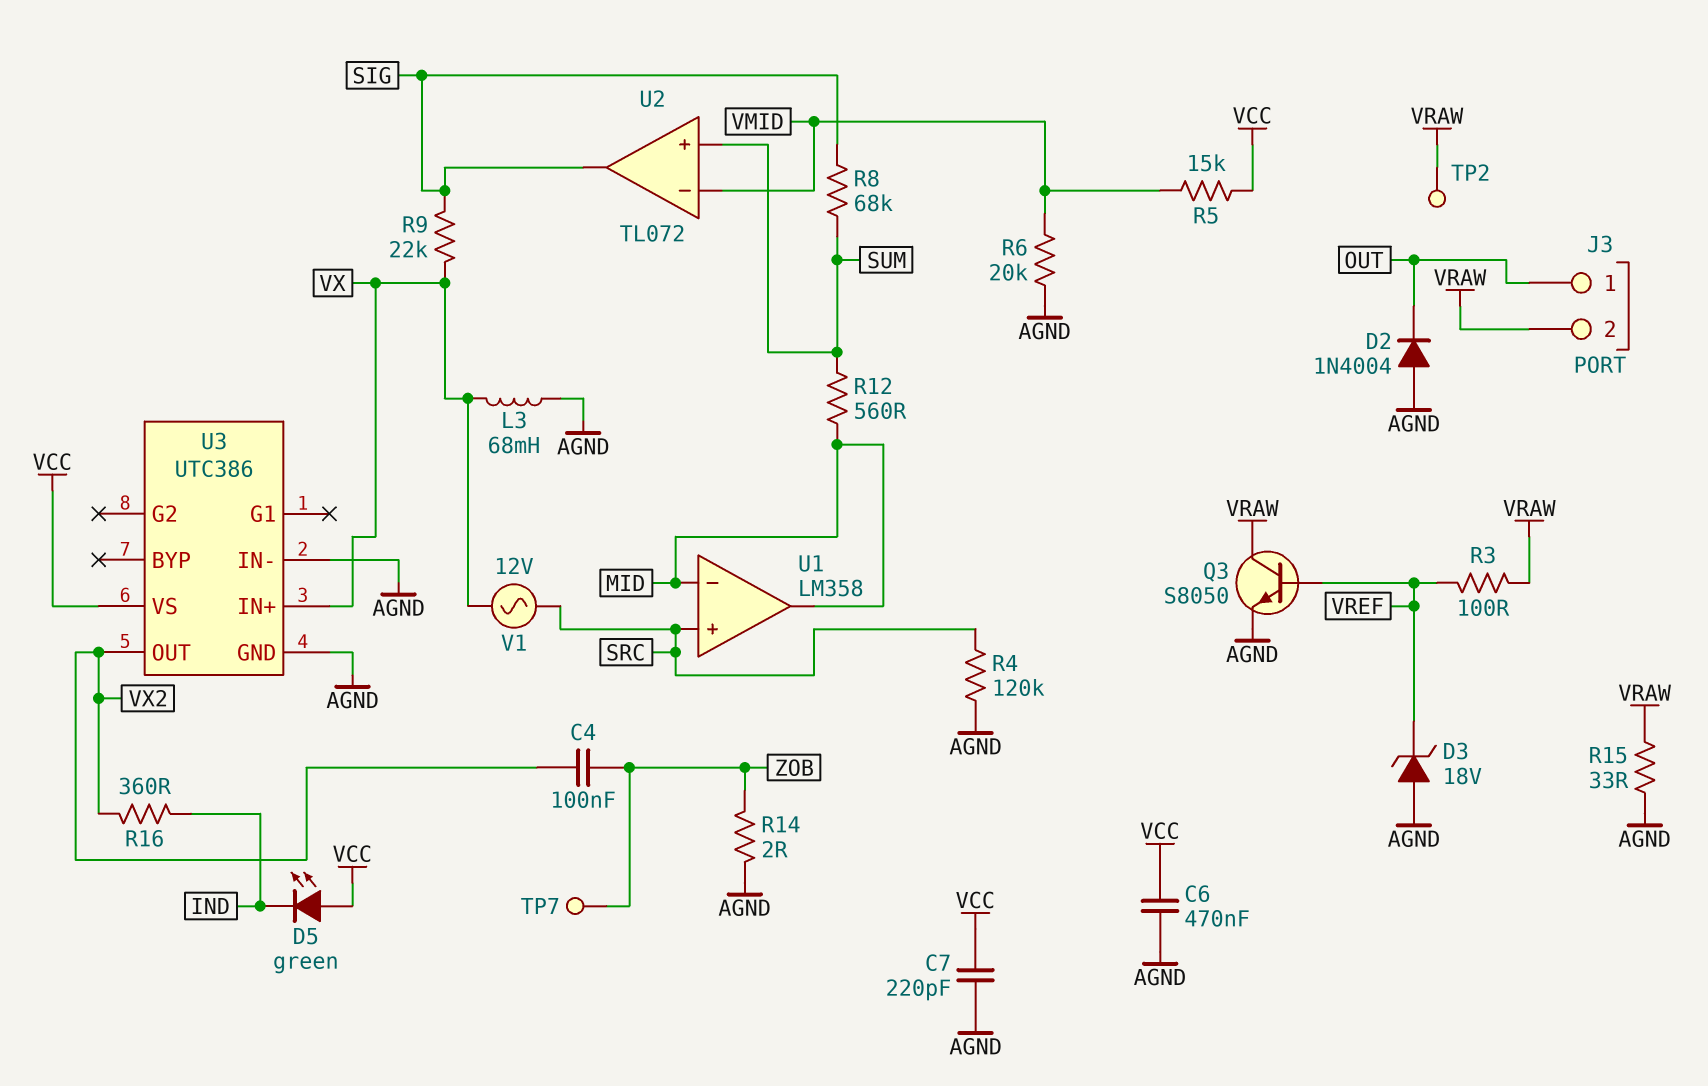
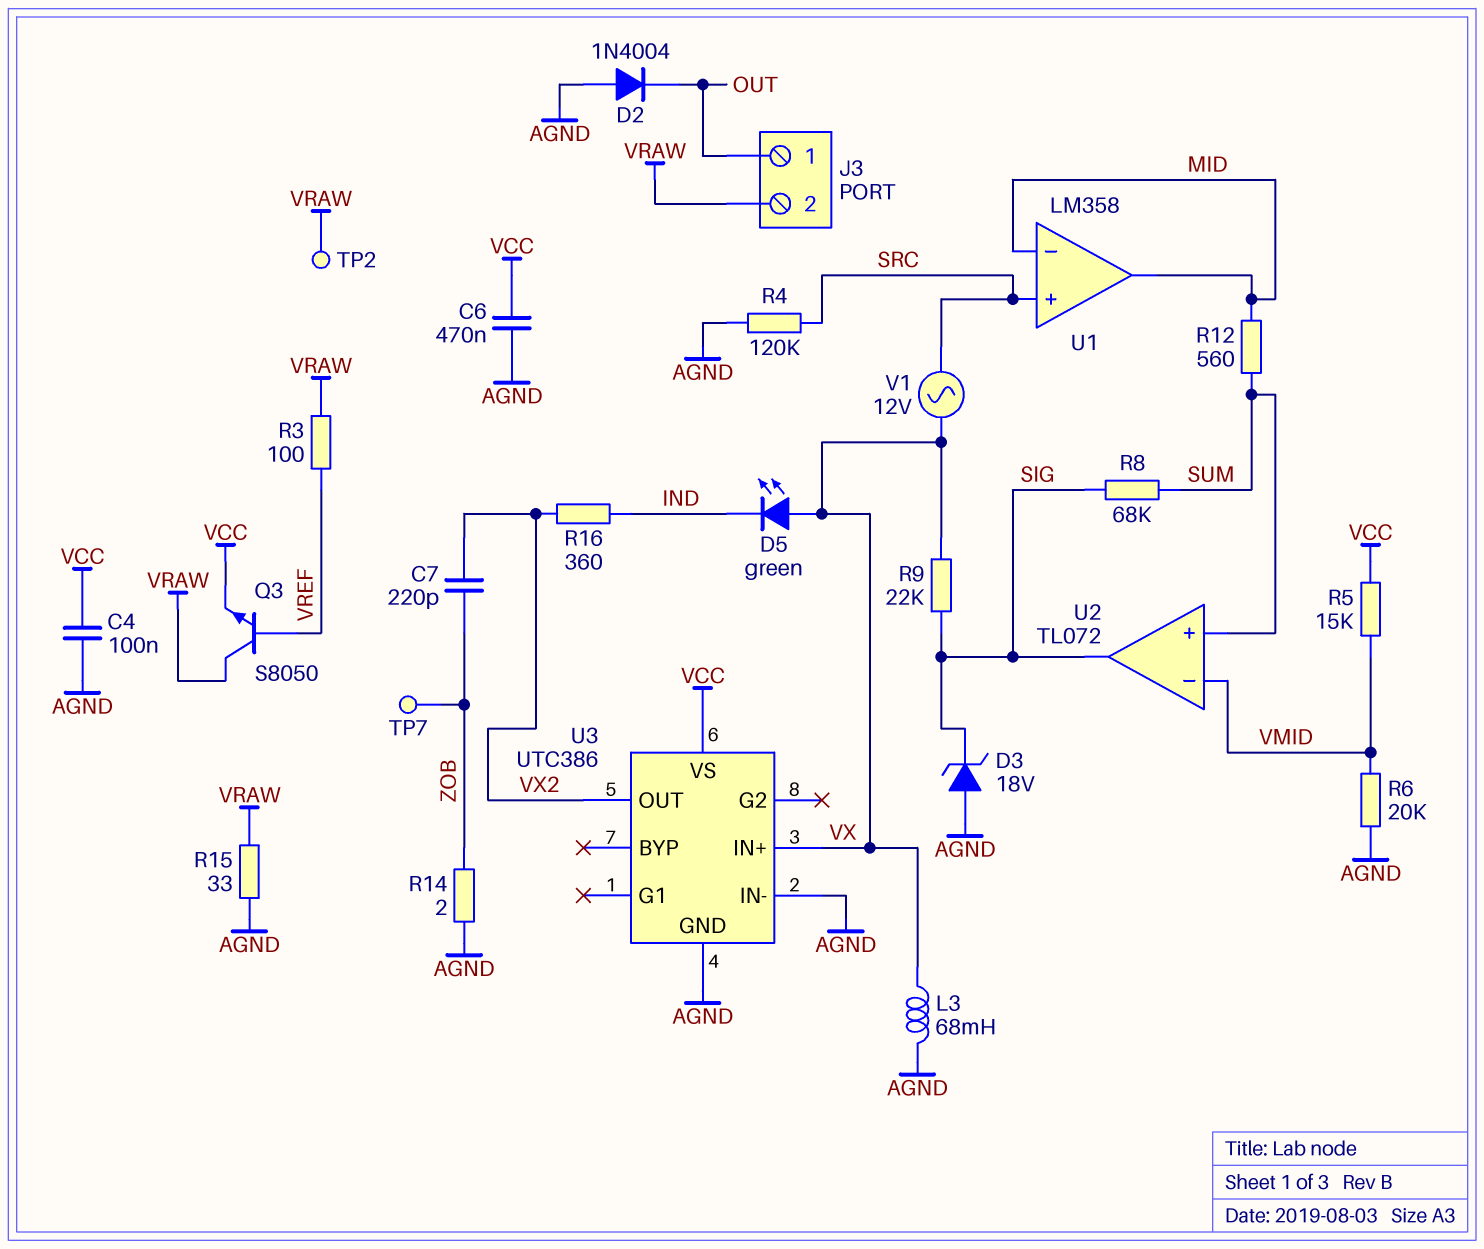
C4: 100nF (VX2, ZOB) -> 100nF (AGND, VCC)
C7: 220pF (AGND, VCC) -> 220pF (VX2, ZOB)
D3: zener 18V (A AGND, K VREF) -> zener 18V (A AGND, K SIG)
D5: LED green (A VCC, K IND) -> LED green (A VX, K IND)
Q3: NPN S8050 (B VREF, C VRAW, E AGND) -> NPN S8050 (B VREF, C VRAW, E VCC)

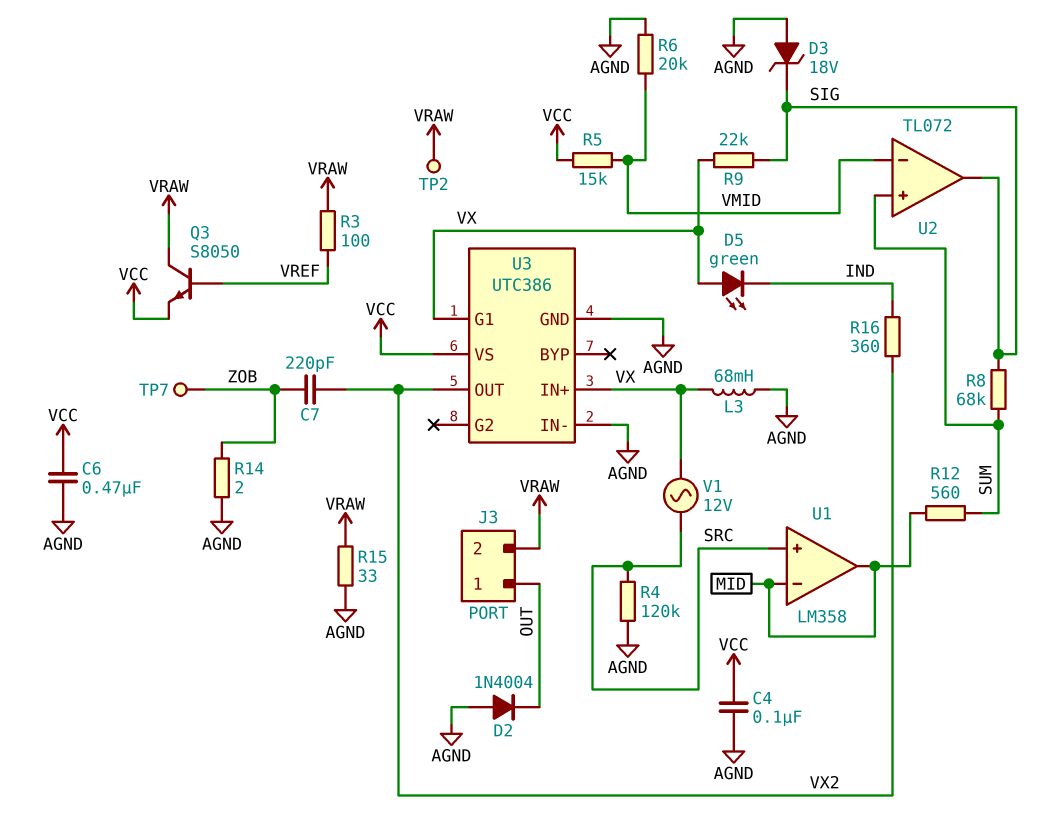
U3 pin G1: none -> VX

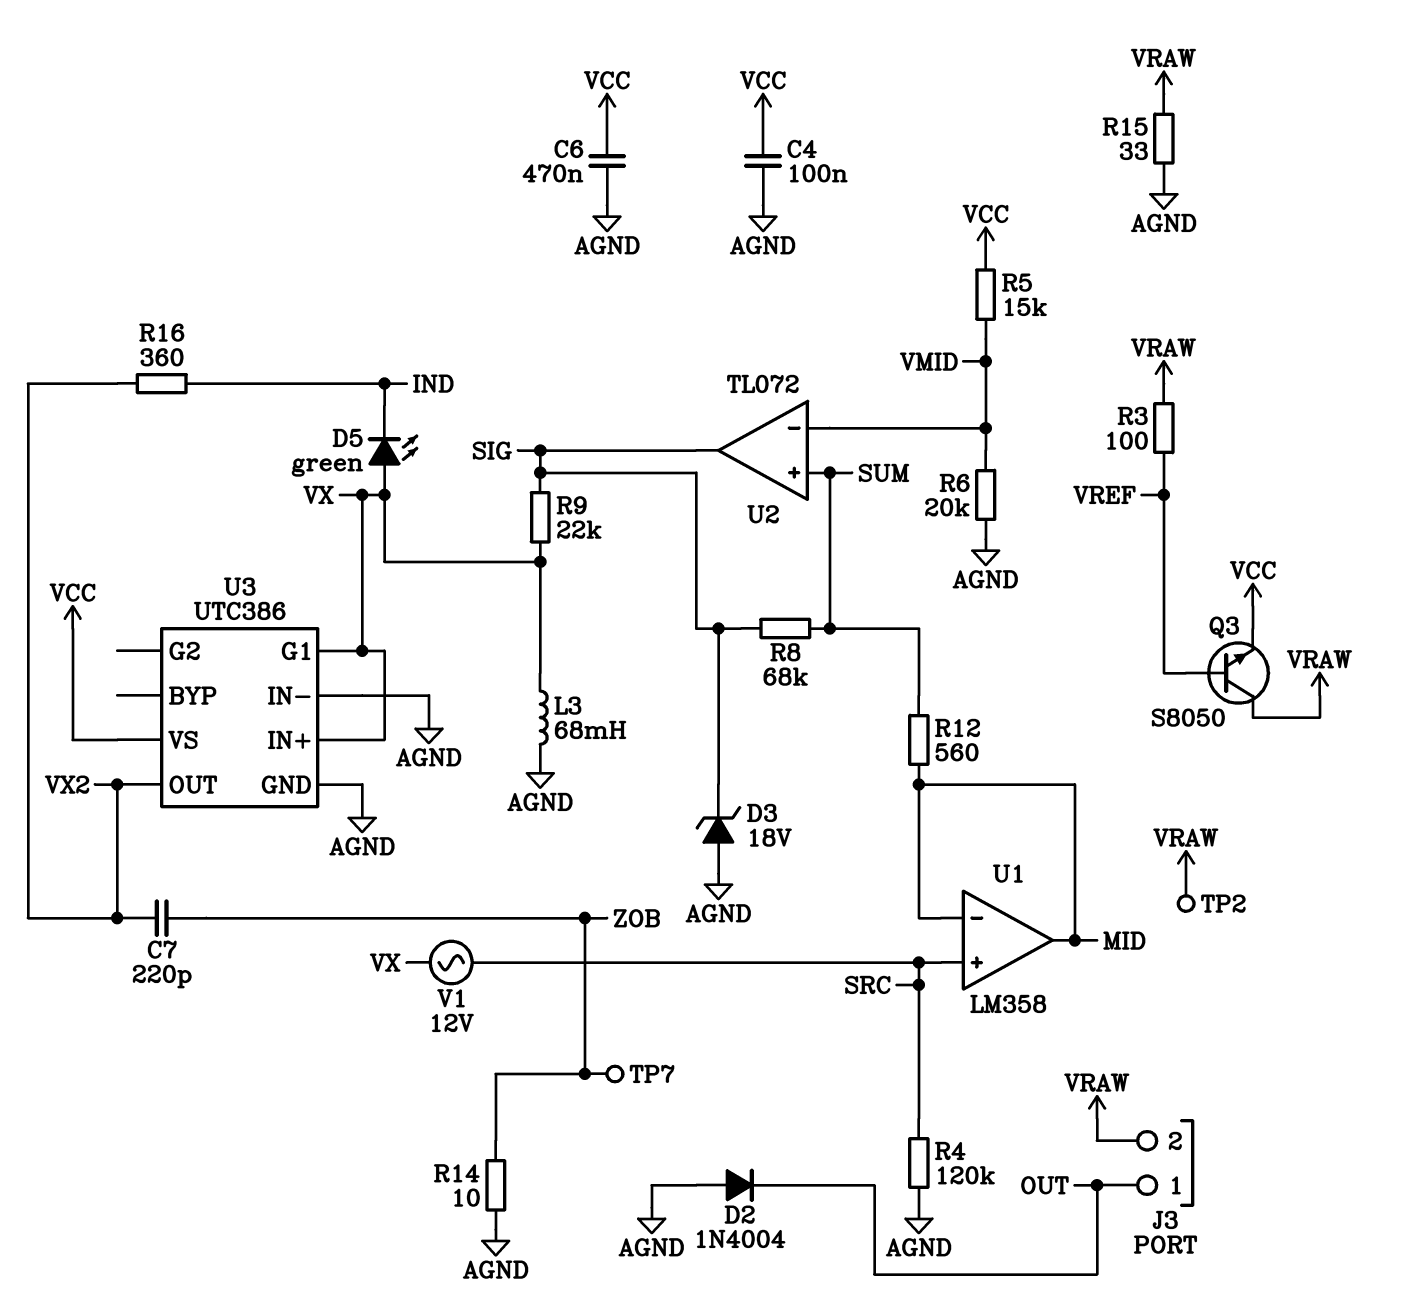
R14: 2 (AGND, ZOB) -> 10 (AGND, ZOB)

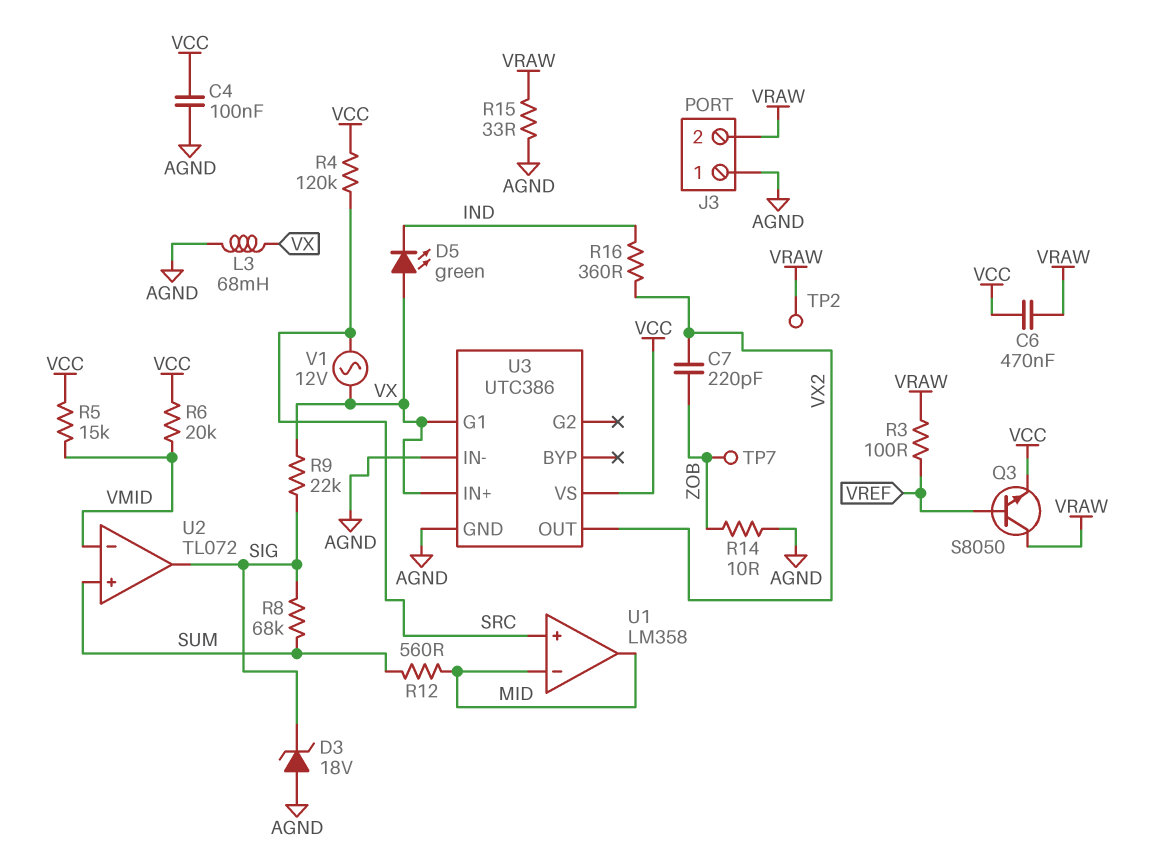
C6: 470nF (AGND, VCC) -> 470nF (VCC, VRAW)
D2: diode 1N4004 (A AGND, K OUT) -> none
J3 pin 1: OUT -> AGND
R4: 120k (AGND, SRC) -> 120k (SRC, VCC)
R6: 20k (AGND, VMID) -> 20k (VCC, VMID)

